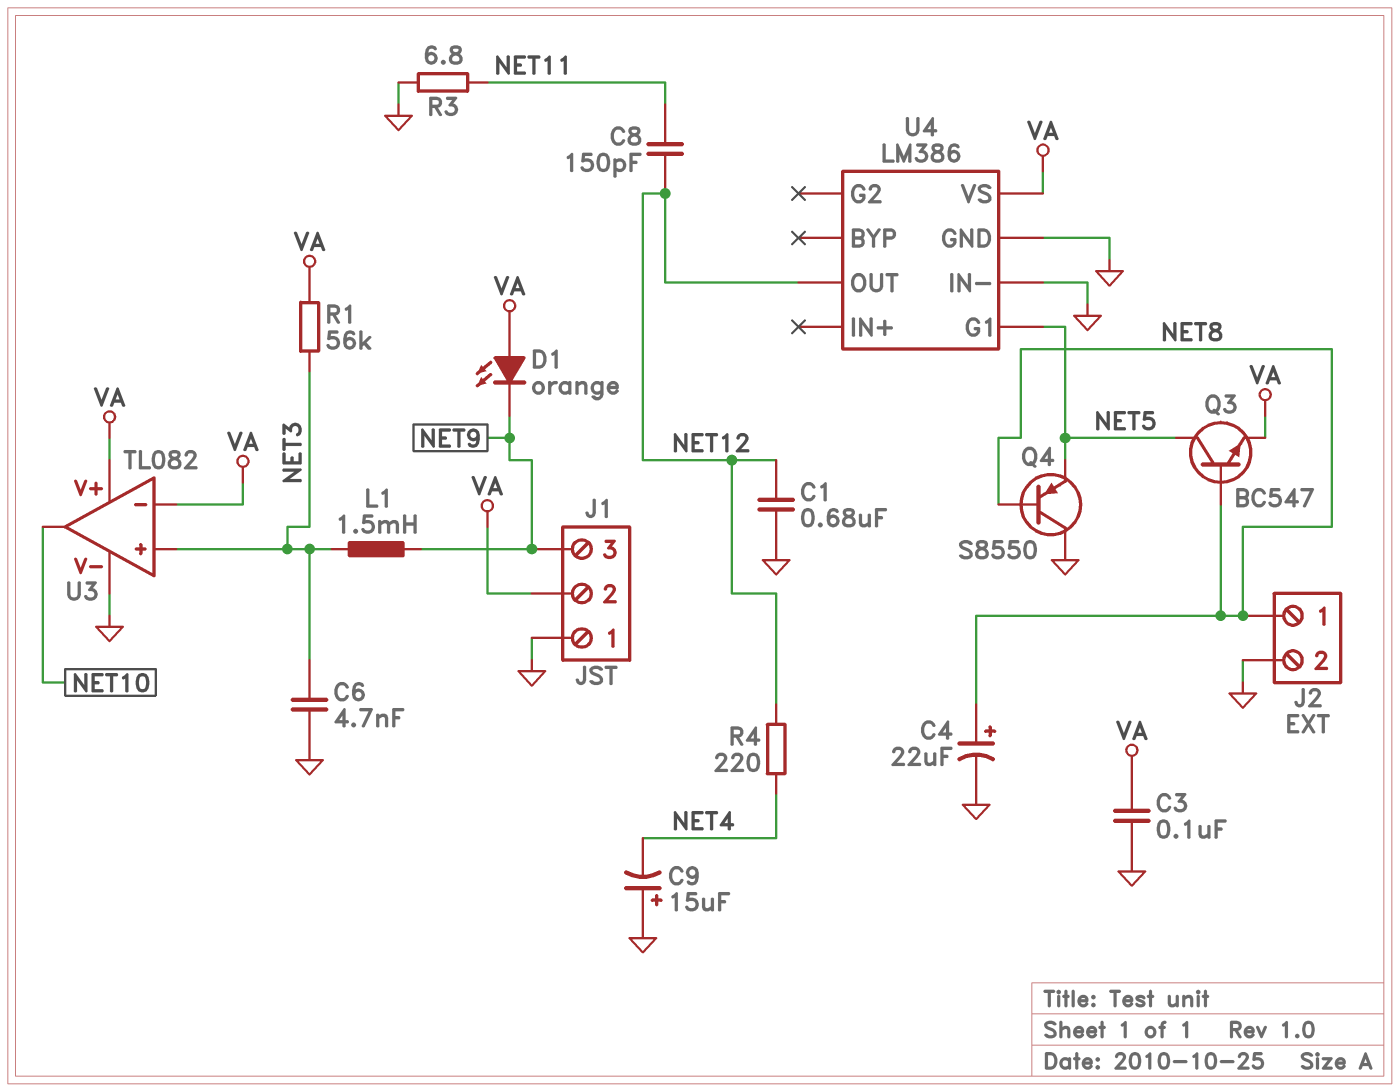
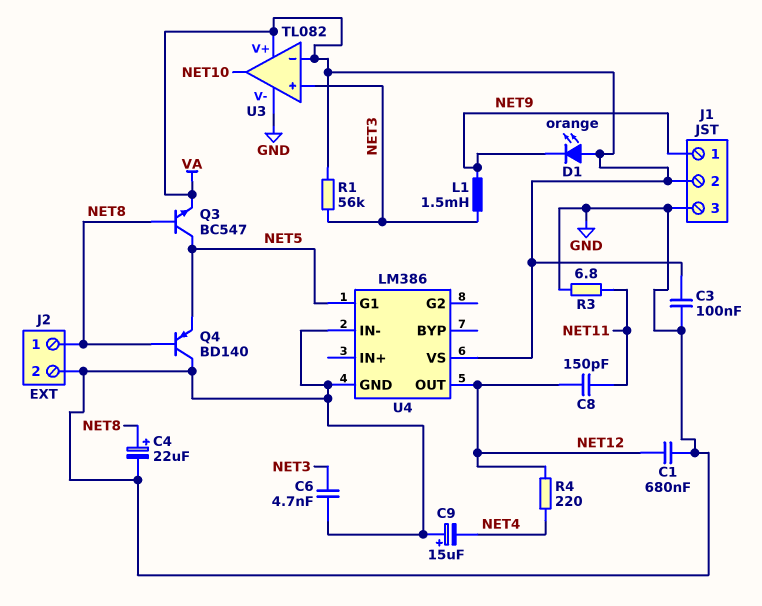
J1 pin 1: GND -> NET9
J1 pin 3: NET9 -> GND
Q4: PNP S8550 (B NET8, C GND, E NET5) -> PNP BD140 (B NET8, C GND, E NET5)

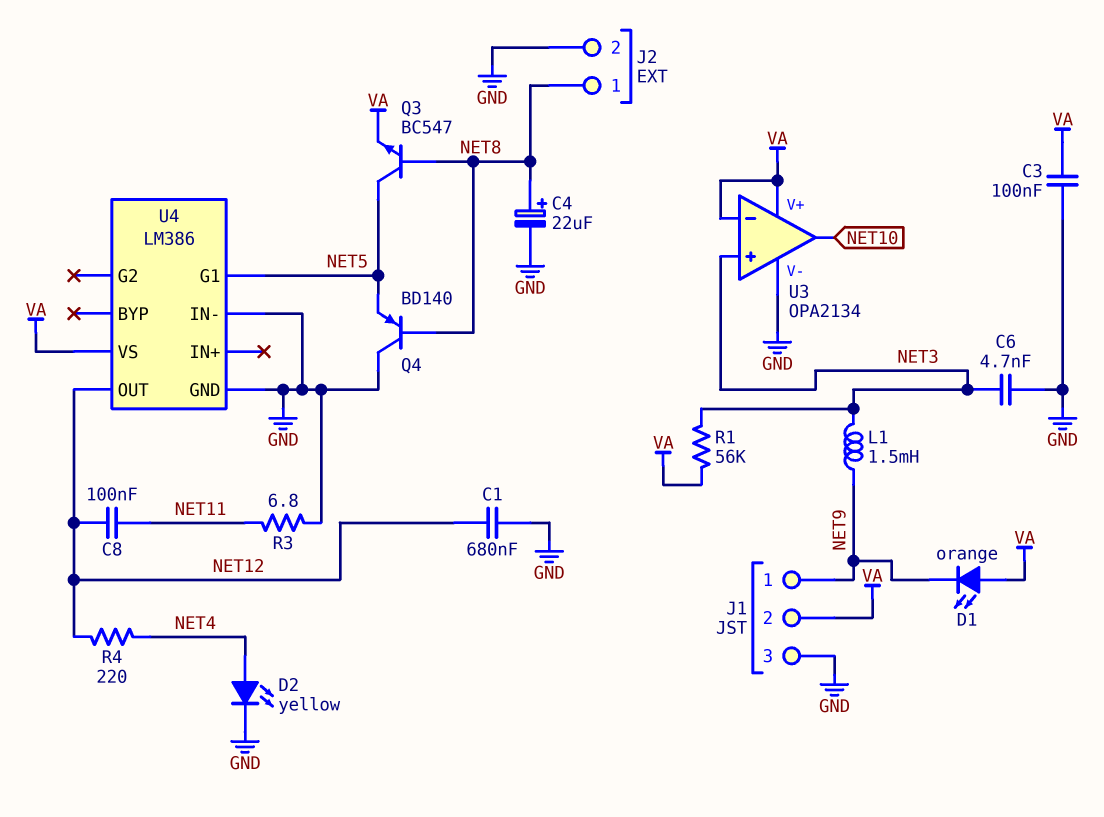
C8: 150pF (NET11, NET12) -> 100nF (NET11, NET12)
C9: 15uF (plus GND, minus NET4) -> none
D2: none -> LED yellow (A NET4, K GND)
U3: TL082 -> OPA2134

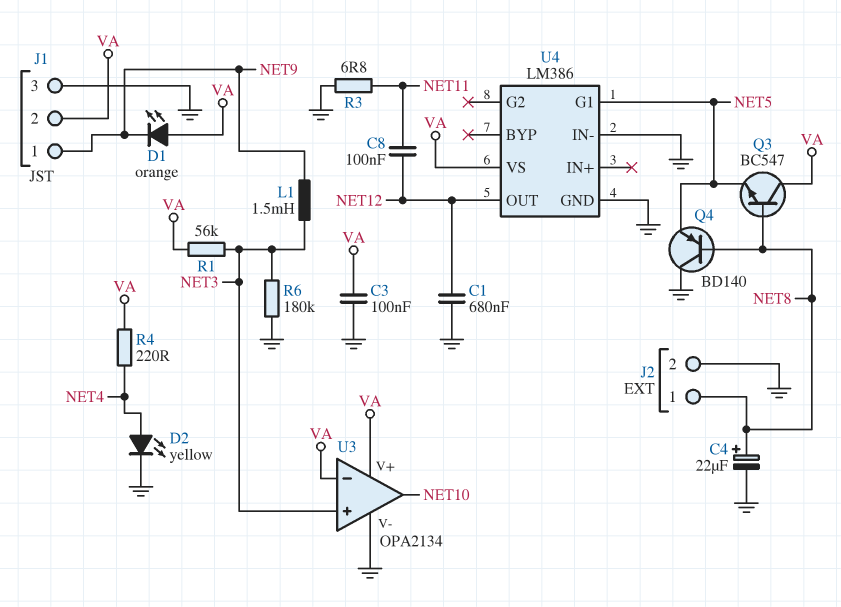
C6: 4.7nF (GND, NET3) -> none
Q3: NPN BC547 (B NET8, C NET5, E VA) -> NPN BC547 (B NET8, C VA, E NET5)
R4: 220 (NET4, NET12) -> 220 (NET4, VA)
R6: none -> 180k (GND, NET3)

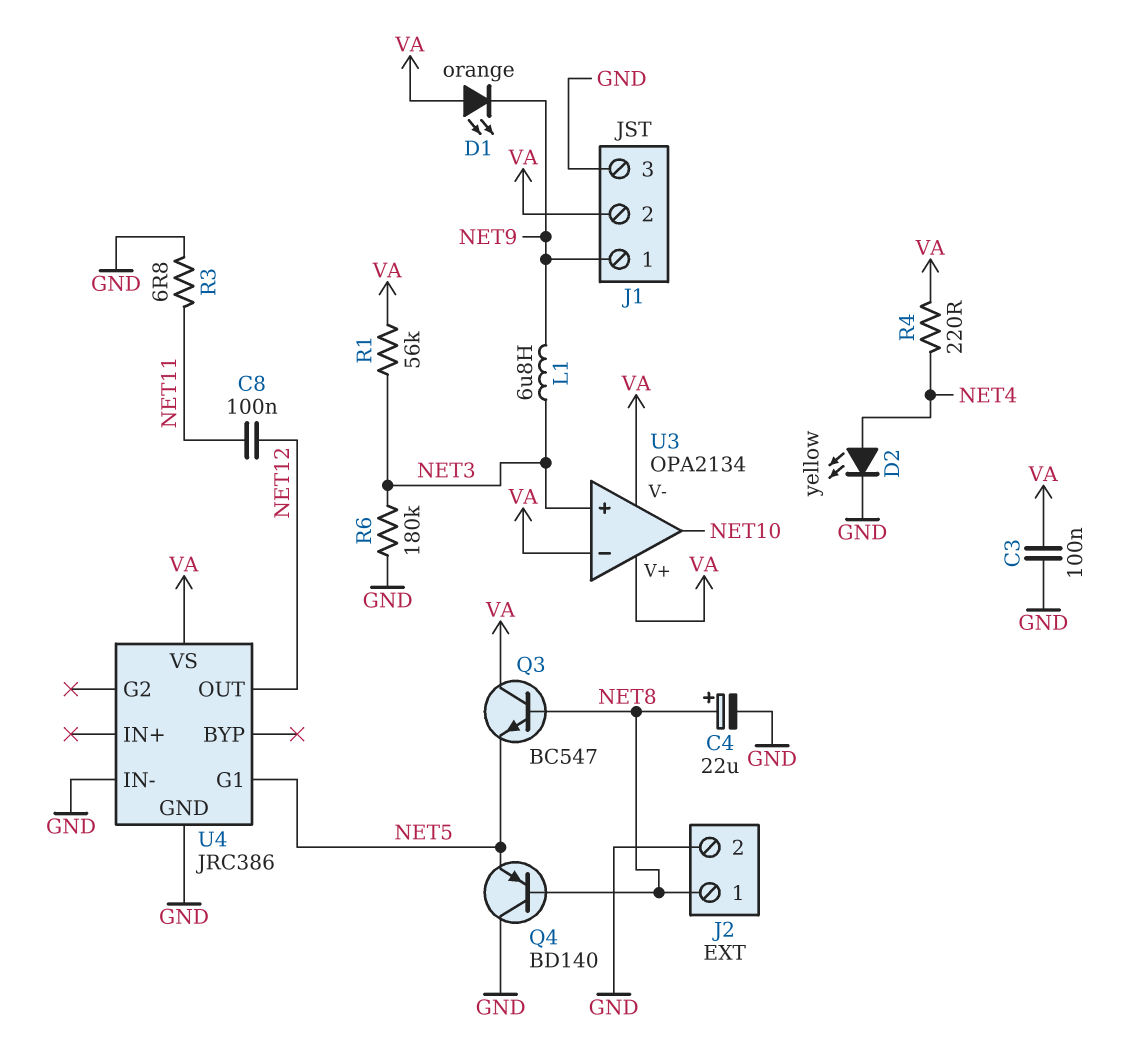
C1: 680nF (GND, NET12) -> none
L1: 1.5mH (NET3, NET9) -> 6.8uH (NET3, NET9)
U3 pin V-: GND -> VA
U4: LM386 -> JRC386

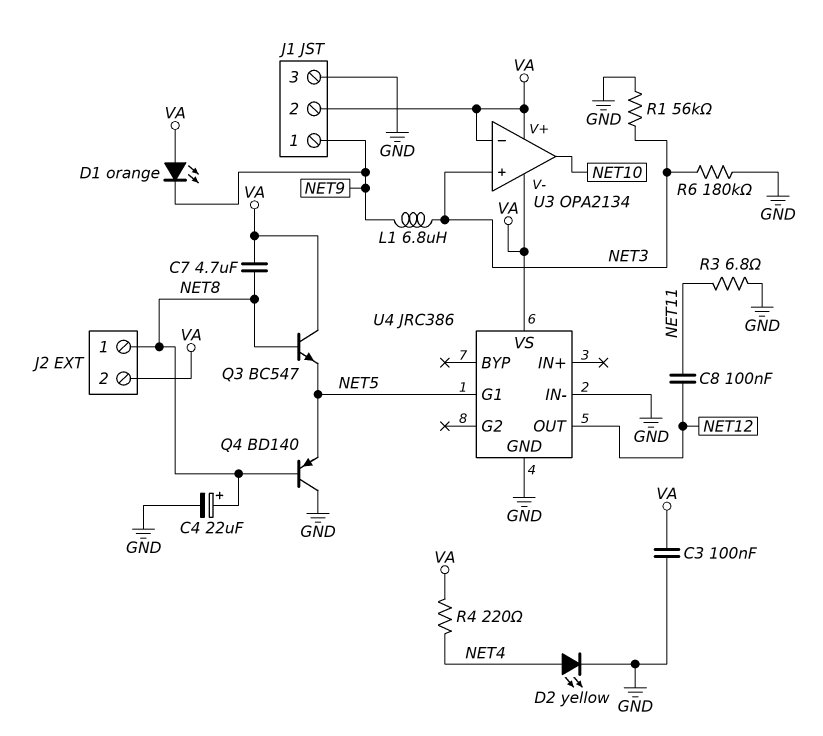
C7: none -> 4.7uF (NET8, VA)
J2 pin 2: GND -> VA
R1: 56k (NET3, VA) -> 56k (GND, NET3)

